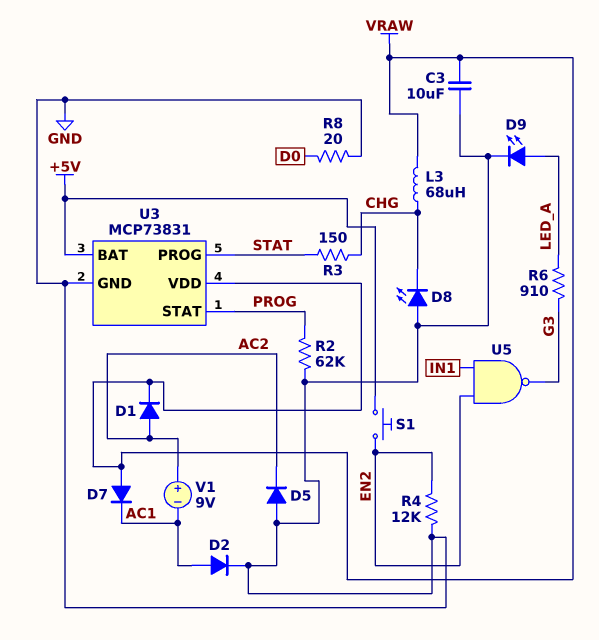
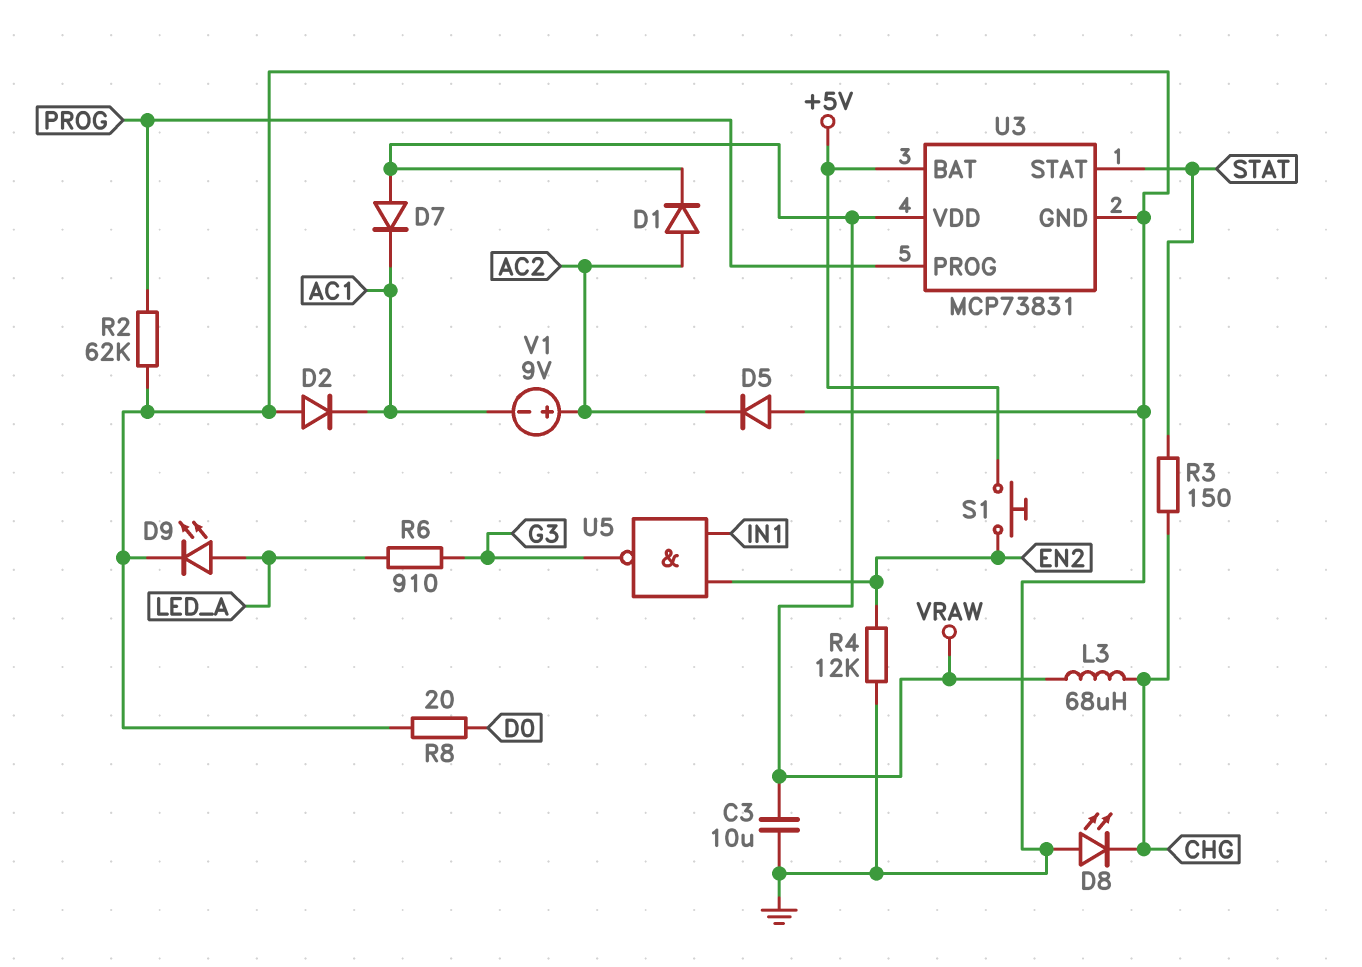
D2: diode (A AC1, K GND) -> diode (A GND, K AC1)
U3 pin PROG: STAT -> PROG
U3 pin STAT: PROG -> STAT

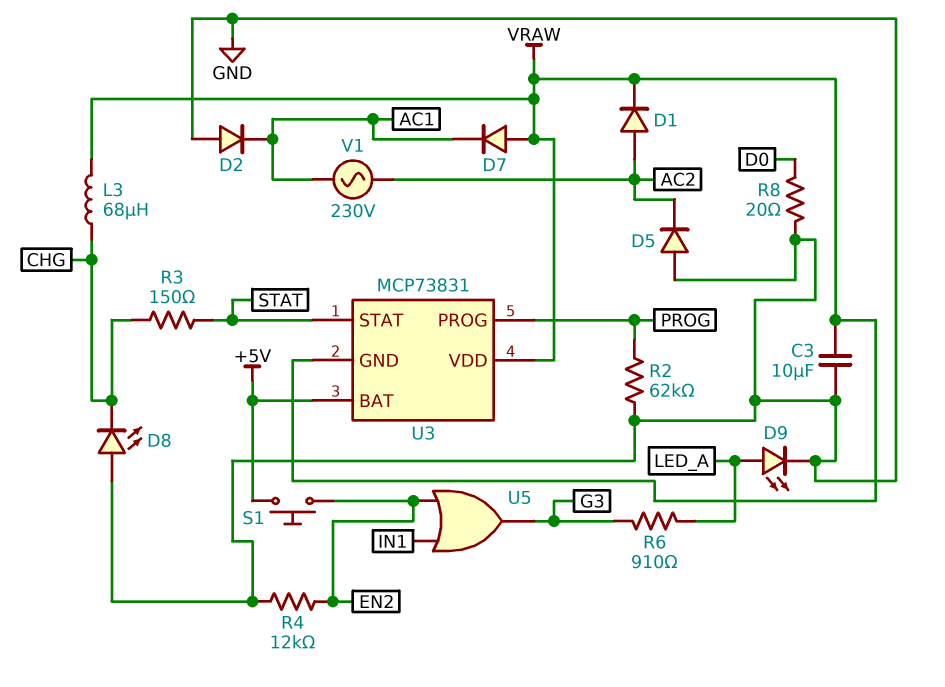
U3 pin GND: GND -> VRAW
U5: NAND (in EN2, in IN1, out G3) -> OR (in EN2, in IN1, out G3)
V1: 9V (plus AC2, minus AC1) -> AC 230V (AC1, AC2)

